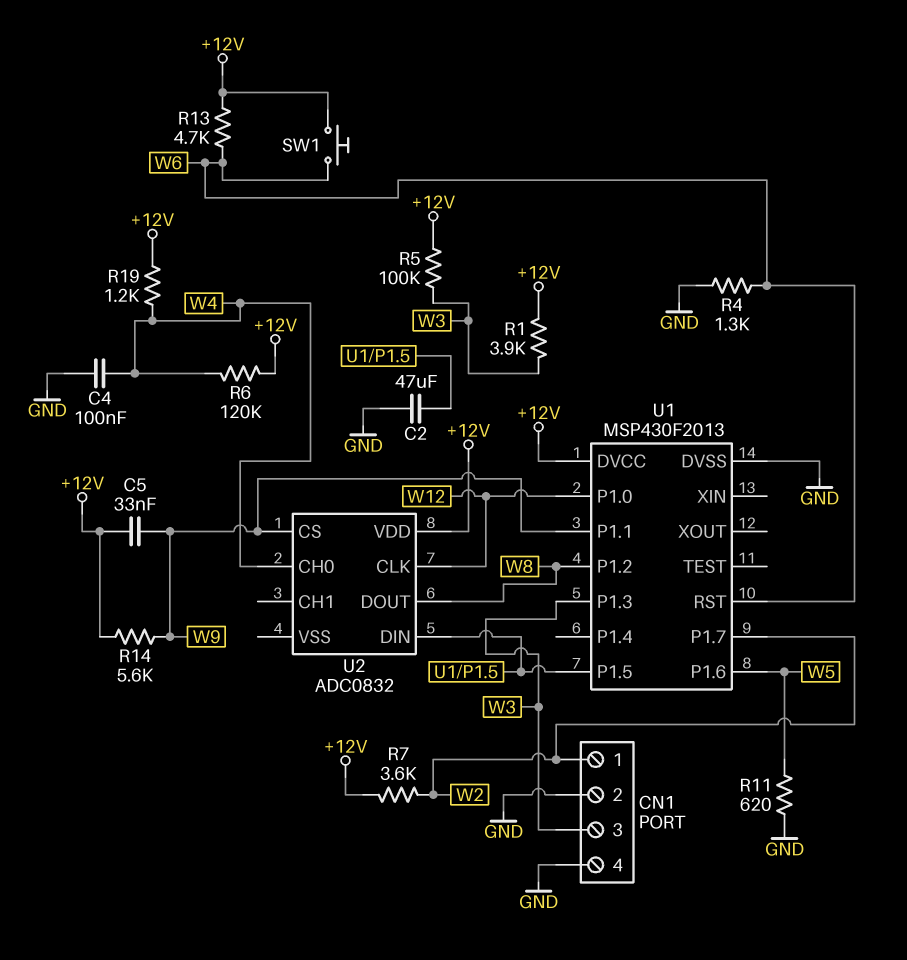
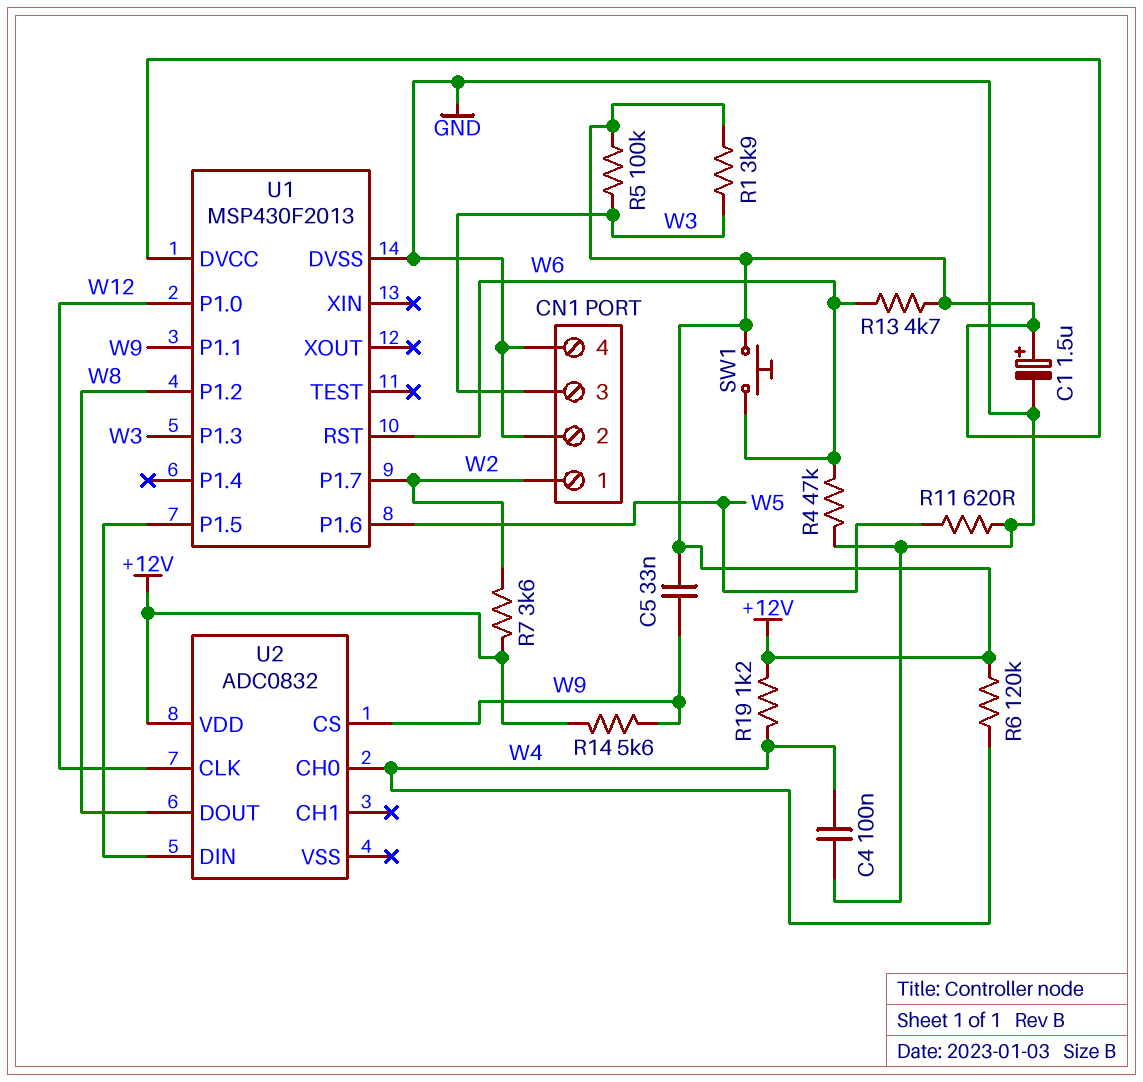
C1: none -> 1.5uF (plus +12V, minus GND)
C2: 47uF (GND, U1/P1.5) -> none
R4: 1.3k (GND, W6) -> 47k (GND, W6)

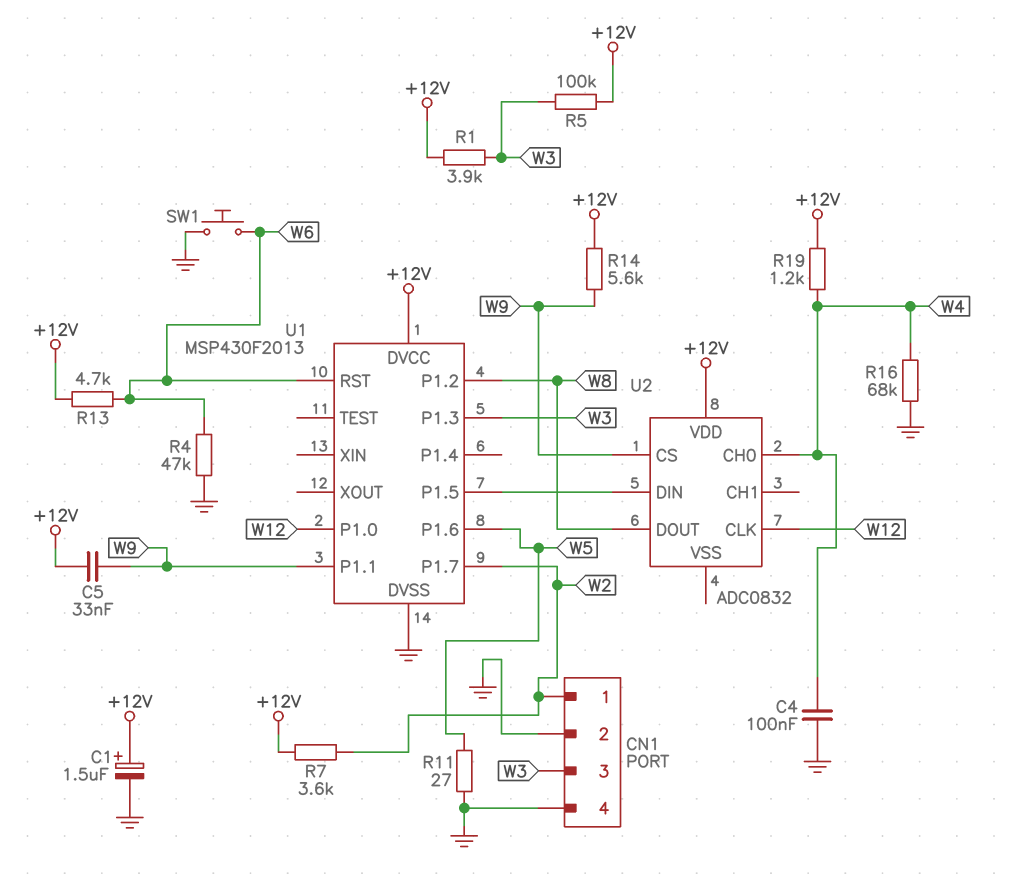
R6: 120k (+12V, W4) -> none
R11: 620 (GND, W5) -> 27 (GND, W5)
R16: none -> 68k (GND, W4)
SW1: button (+12V, W6) -> button (GND, W6)

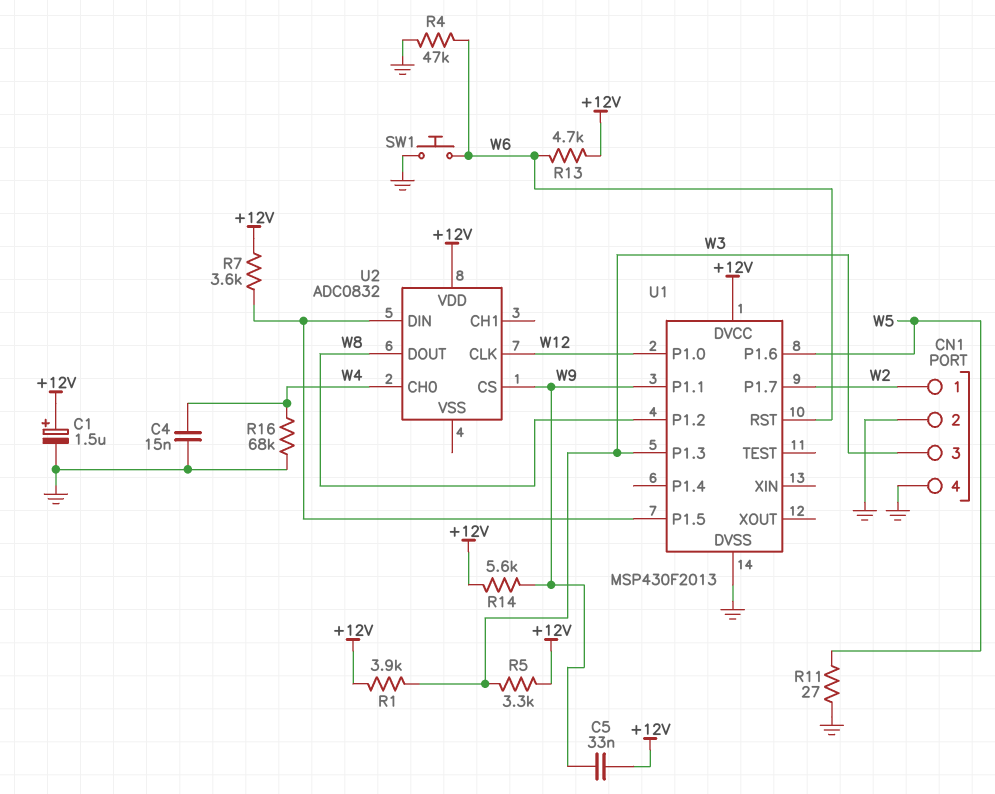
C4: 100nF (GND, W4) -> 15nF (GND, W4)
R5: 100k (+12V, W3) -> 3.3k (+12V, W3)
R7: 3.6k (+12V, W2) -> 3.6k (+12V, U1/P1.5)
R19: 1.2k (+12V, W4) -> none

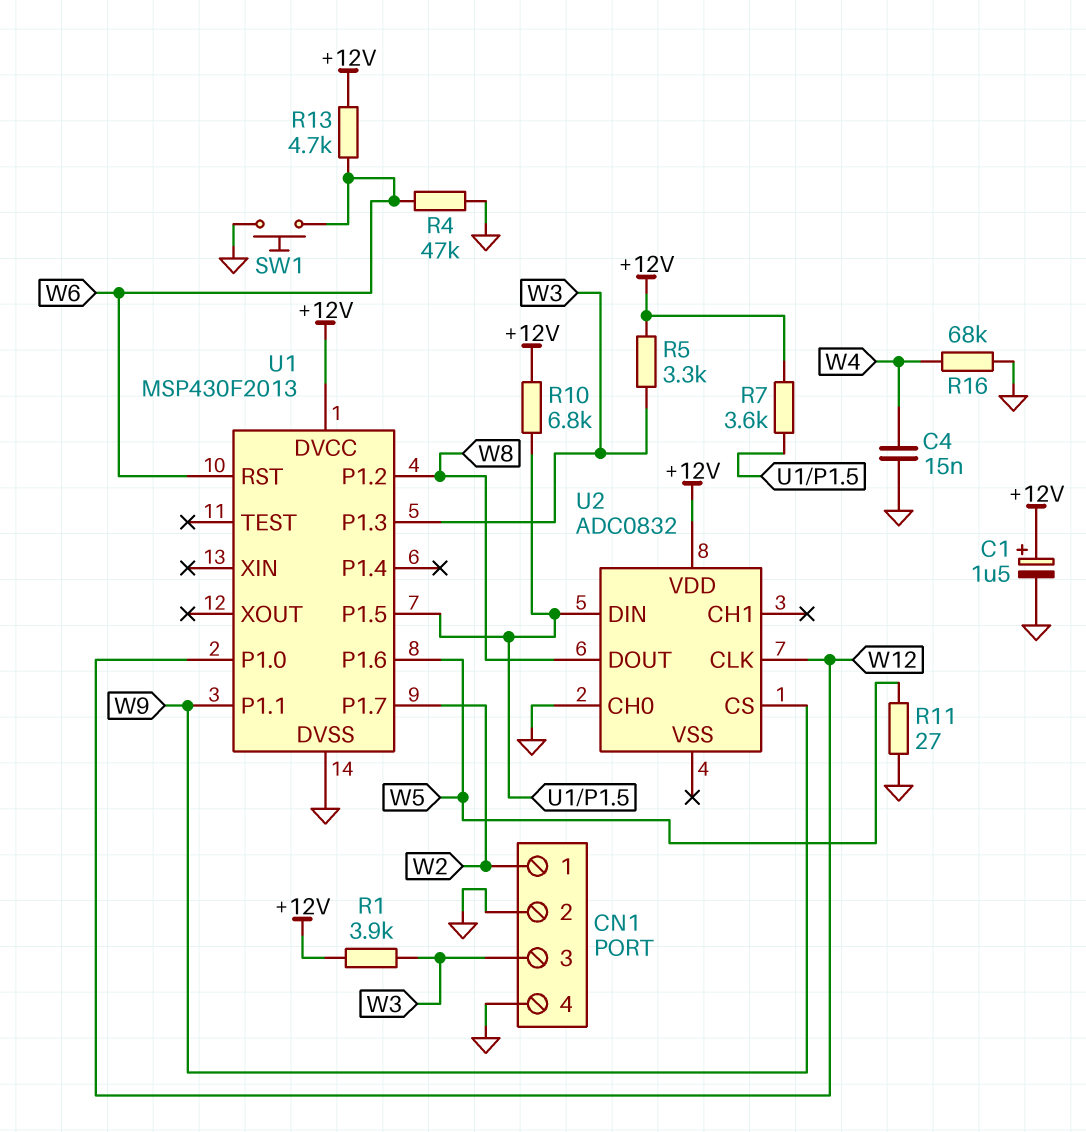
C5: 33nF (+12V, W9) -> none
R10: none -> 6.8k (+12V, U1/P1.5)
R14: 5.6k (+12V, W9) -> none
U2 pin CH0: W4 -> GND

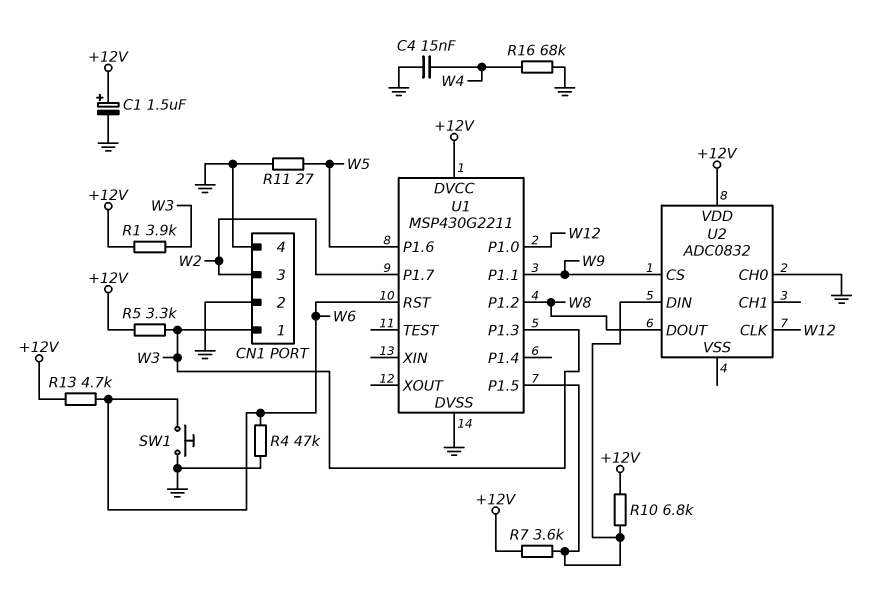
CN1 pin 1: W2 -> W3
CN1 pin 3: W3 -> W2
U1: MSP430F2013 -> MSP430G2211

